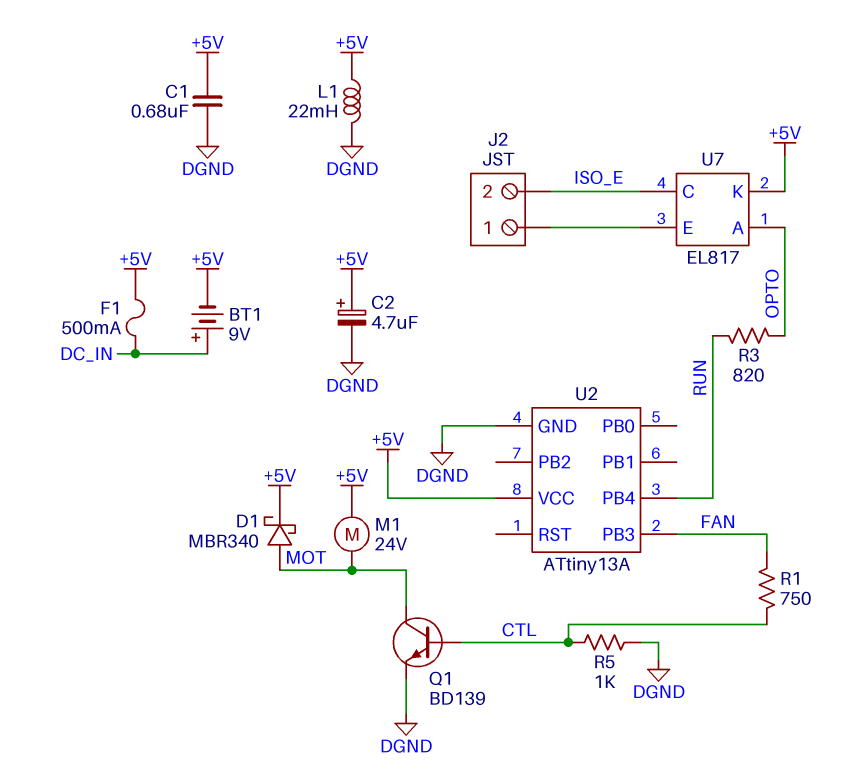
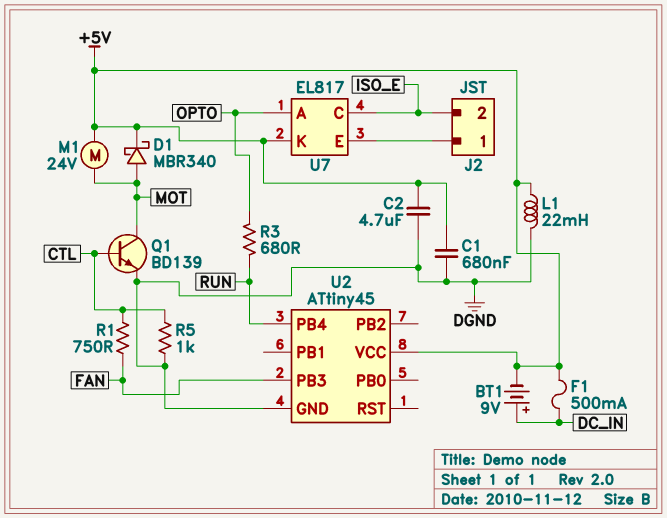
C2: 4.7uF (plus +5V, minus DGND) -> 4.7uF (+5V, DGND)
R3: 820 (OPTO, RUN) -> 680 (OPTO, RUN)
U2: ATtiny13A -> ATtiny45

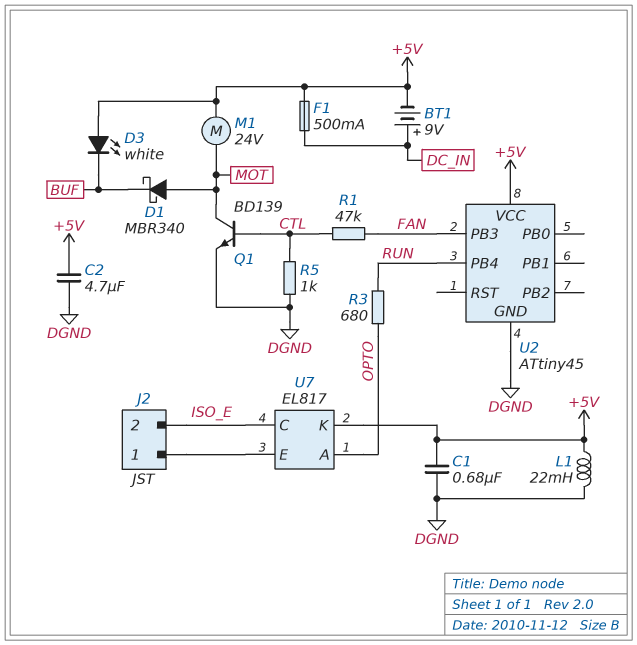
D1: schottky MBR340 (A MOT, K +5V) -> schottky MBR340 (A MOT, K BUF)
D3: none -> LED white (A +5V, K BUF)
R1: 750 (CTL, FAN) -> 47k (CTL, FAN)

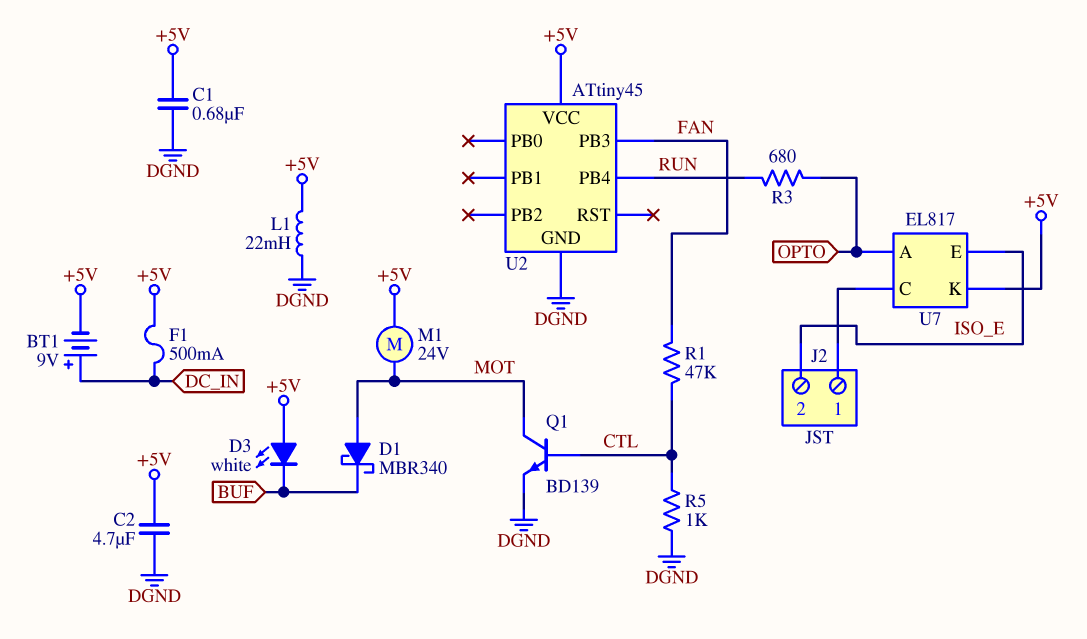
U7 pin C: ISO_E -> J2/1
U7 pin E: J2/1 -> ISO_E

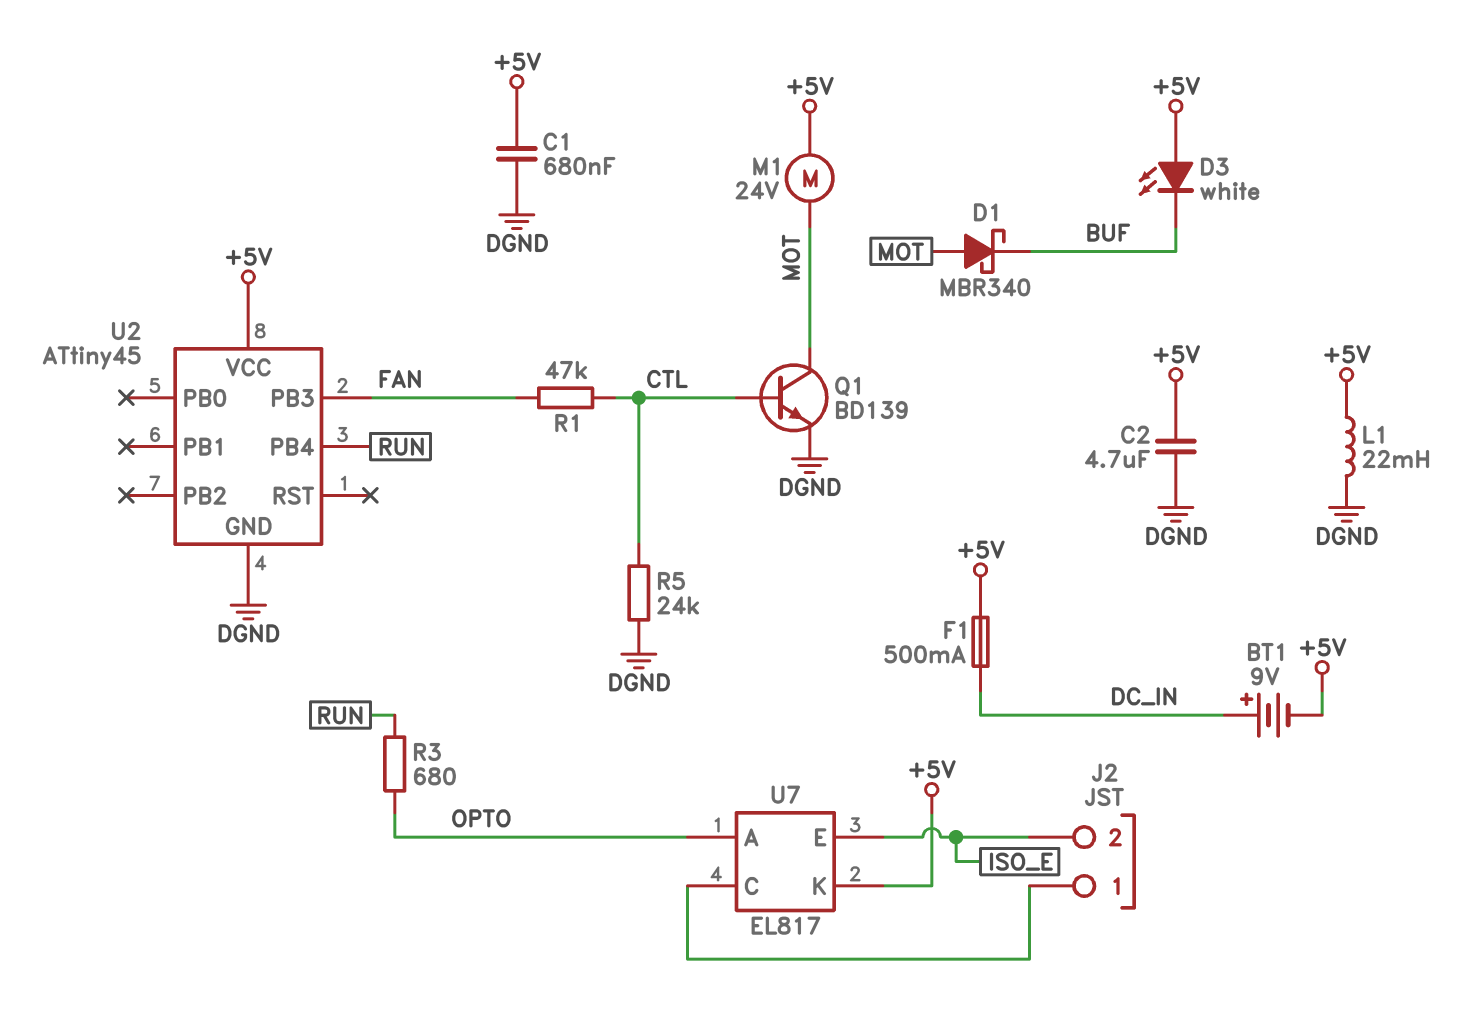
R5: 1k (CTL, DGND) -> 24k (CTL, DGND)

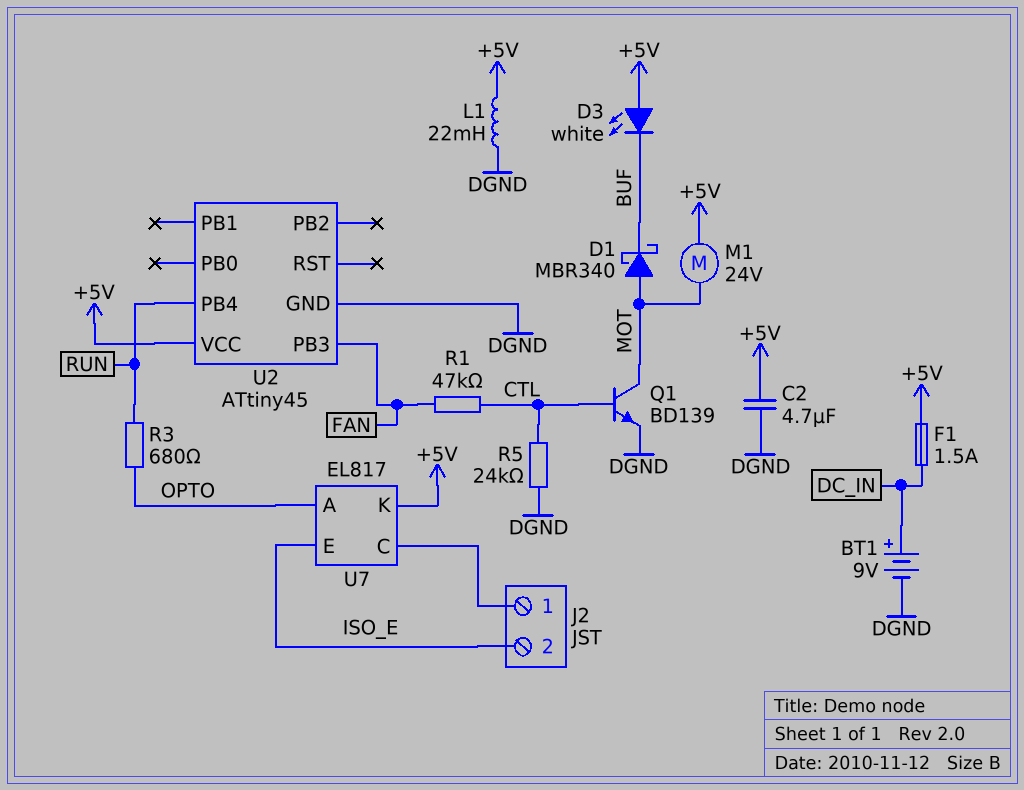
BT1: 9V (plus DC_IN, minus +5V) -> 9V (plus DC_IN, minus DGND)
C1: 680nF (+5V, DGND) -> none
F1: 500mA (+5V, DC_IN) -> 1.5A (+5V, DC_IN)

